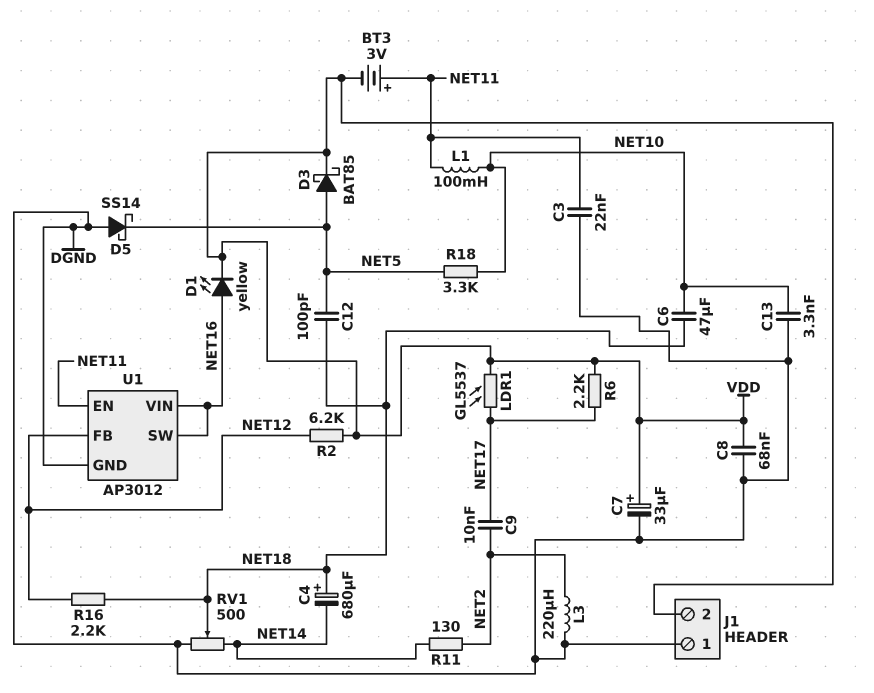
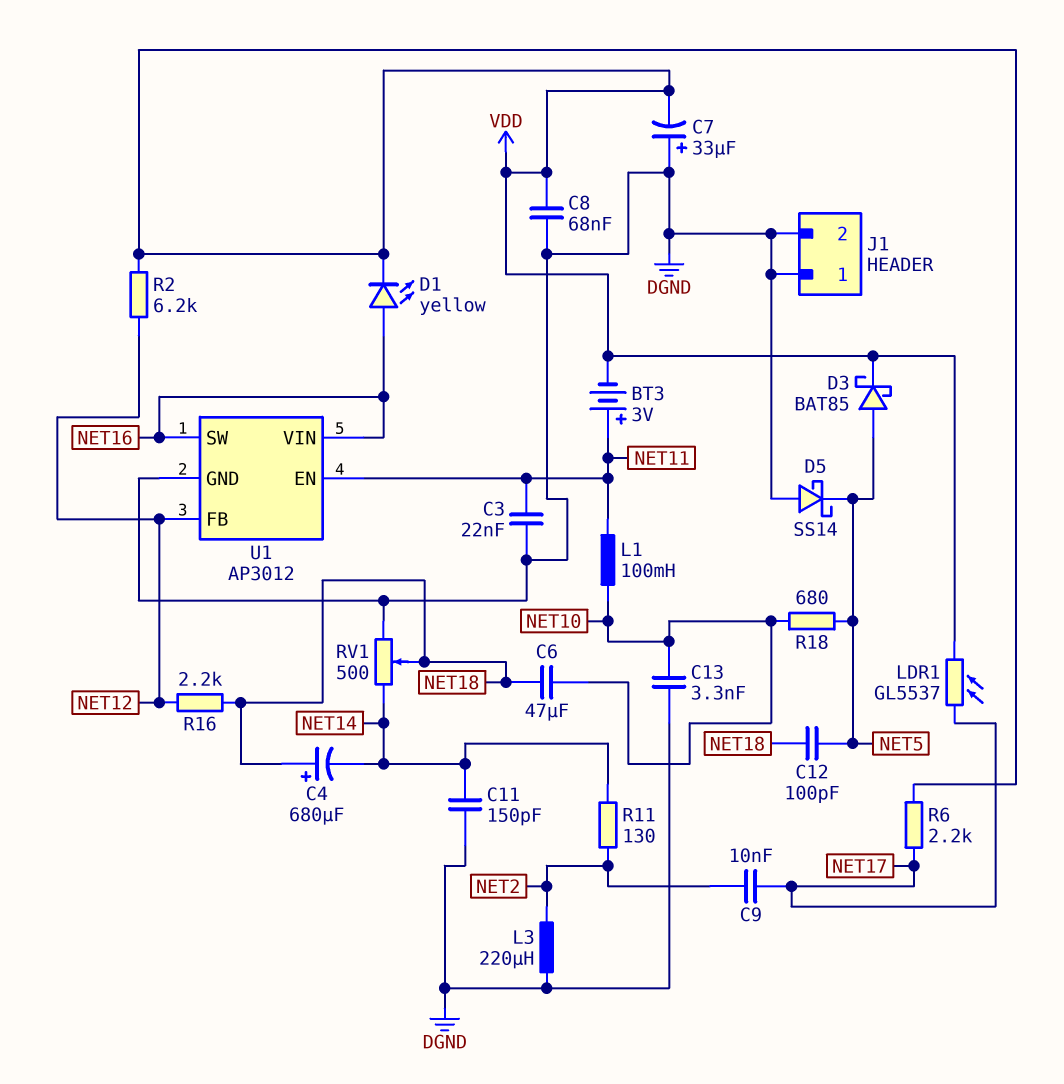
C7: 33uF (plus VDD, minus DGND) -> 33uF (plus DGND, minus VDD)
C11: none -> 150pF (DGND, NET14)
J1 pin 2: VDD -> DGND
R18: 3.3k (NET5, NET10) -> 680 (NET5, NET10)

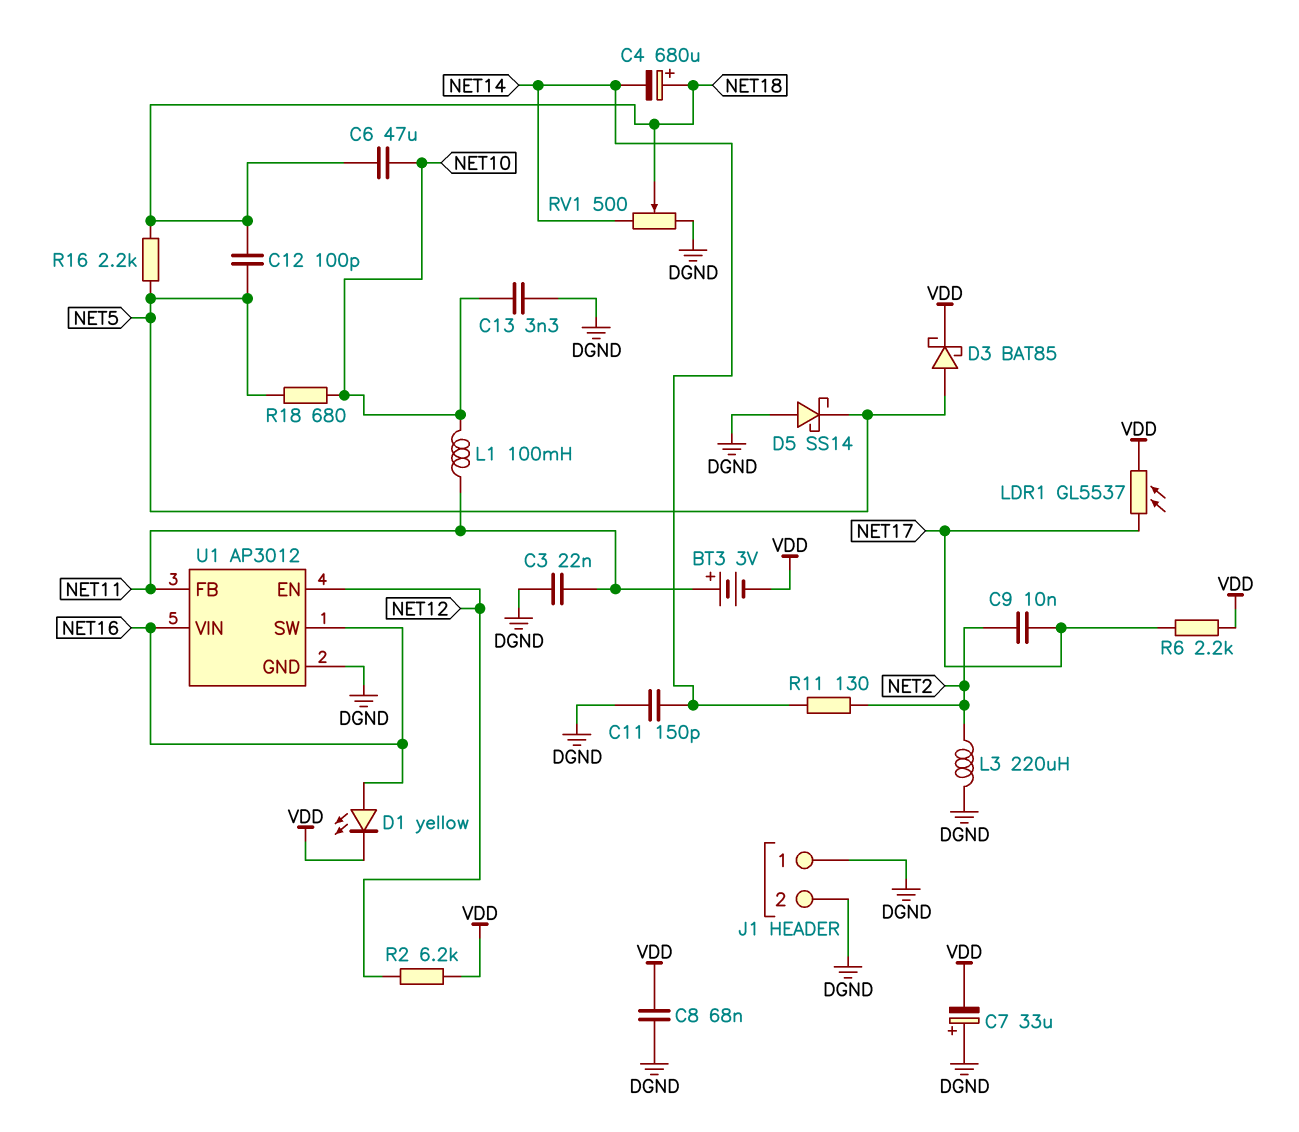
R16: 2.2k (NET12, NET18) -> 2.2k (NET5, NET18)
U1 pin EN: NET11 -> NET12
U1 pin FB: NET12 -> NET11

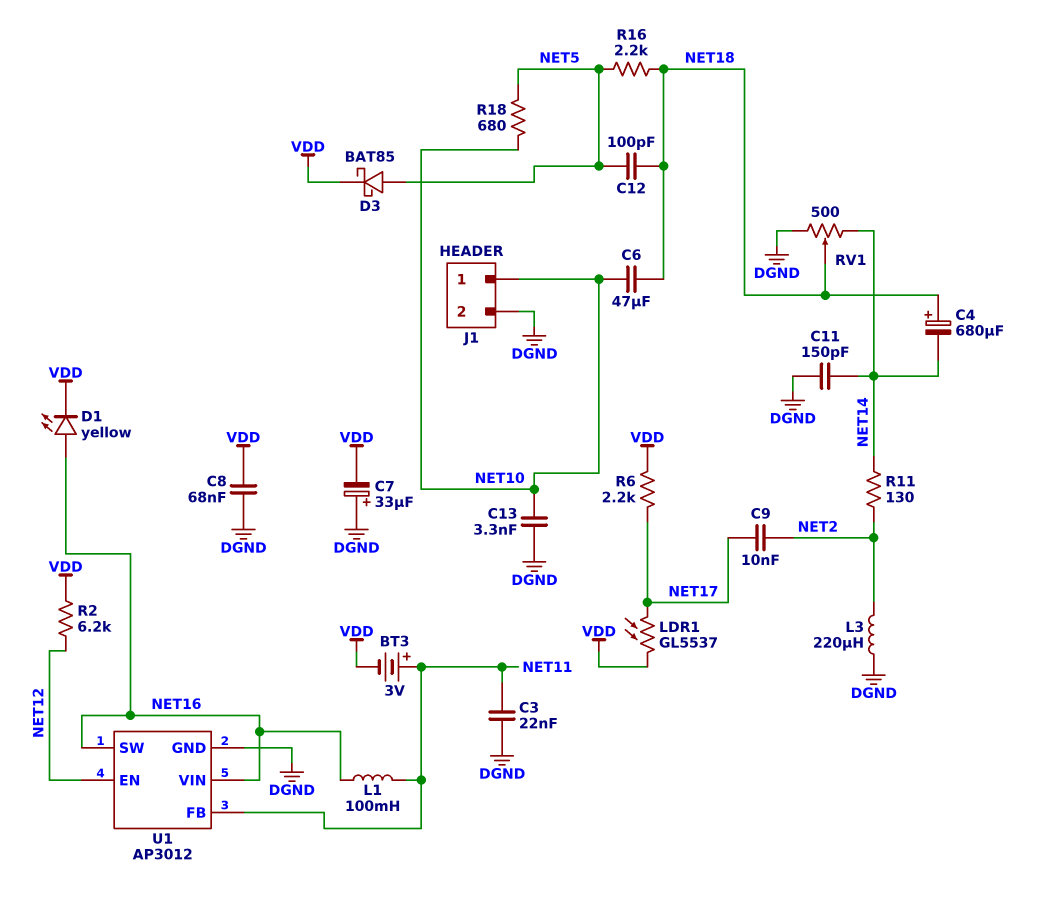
D5: schottky SS14 (A DGND, K NET5) -> none
J1 pin 1: DGND -> NET10
L1: 100mH (NET10, NET11) -> 100mH (NET11, NET16)

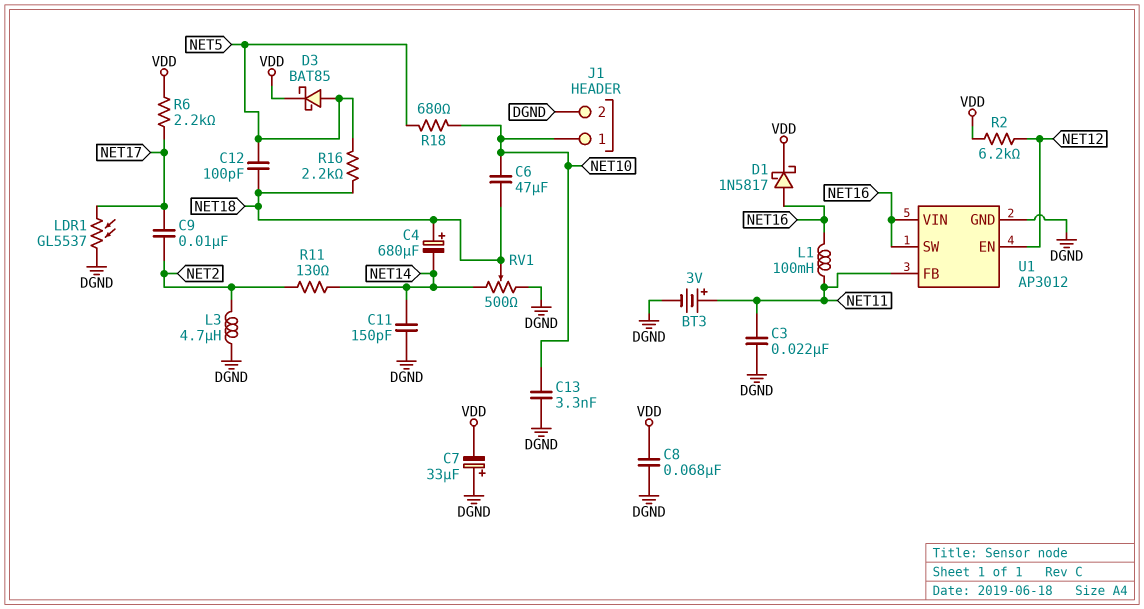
BT3: 3V (plus NET11, minus VDD) -> 3V (plus NET11, minus DGND)
D1: LED yellow (A NET16, K VDD) -> schottky 1N5817 (A NET16, K VDD)
L3: 220uH (DGND, NET2) -> 4.7uH (DGND, NET2)
LDR1: GL5537 (NET17, VDD) -> GL5537 (DGND, NET17)

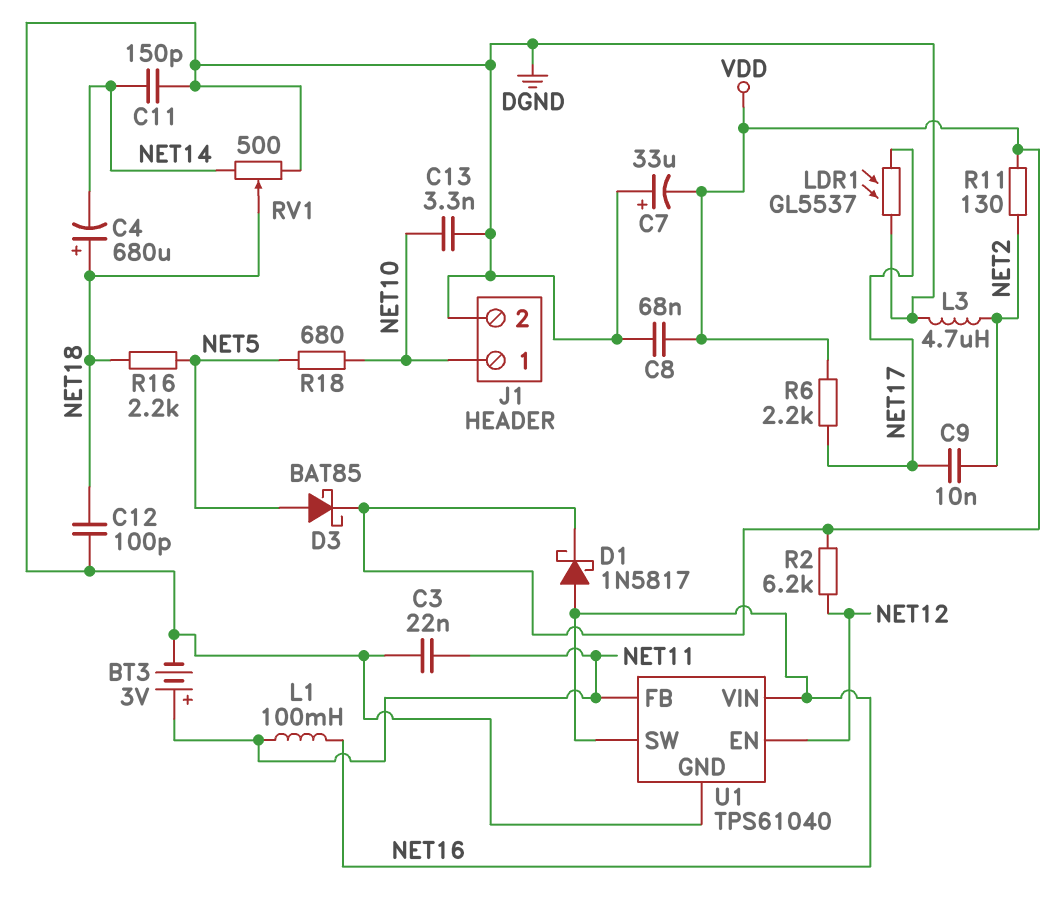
C6: 47uF (NET10, NET18) -> none
C12: 100pF (NET5, NET18) -> 100pF (DGND, NET18)
R11: 130 (NET2, NET14) -> 130 (NET2, VDD)
U1: AP3012 -> TPS61040

